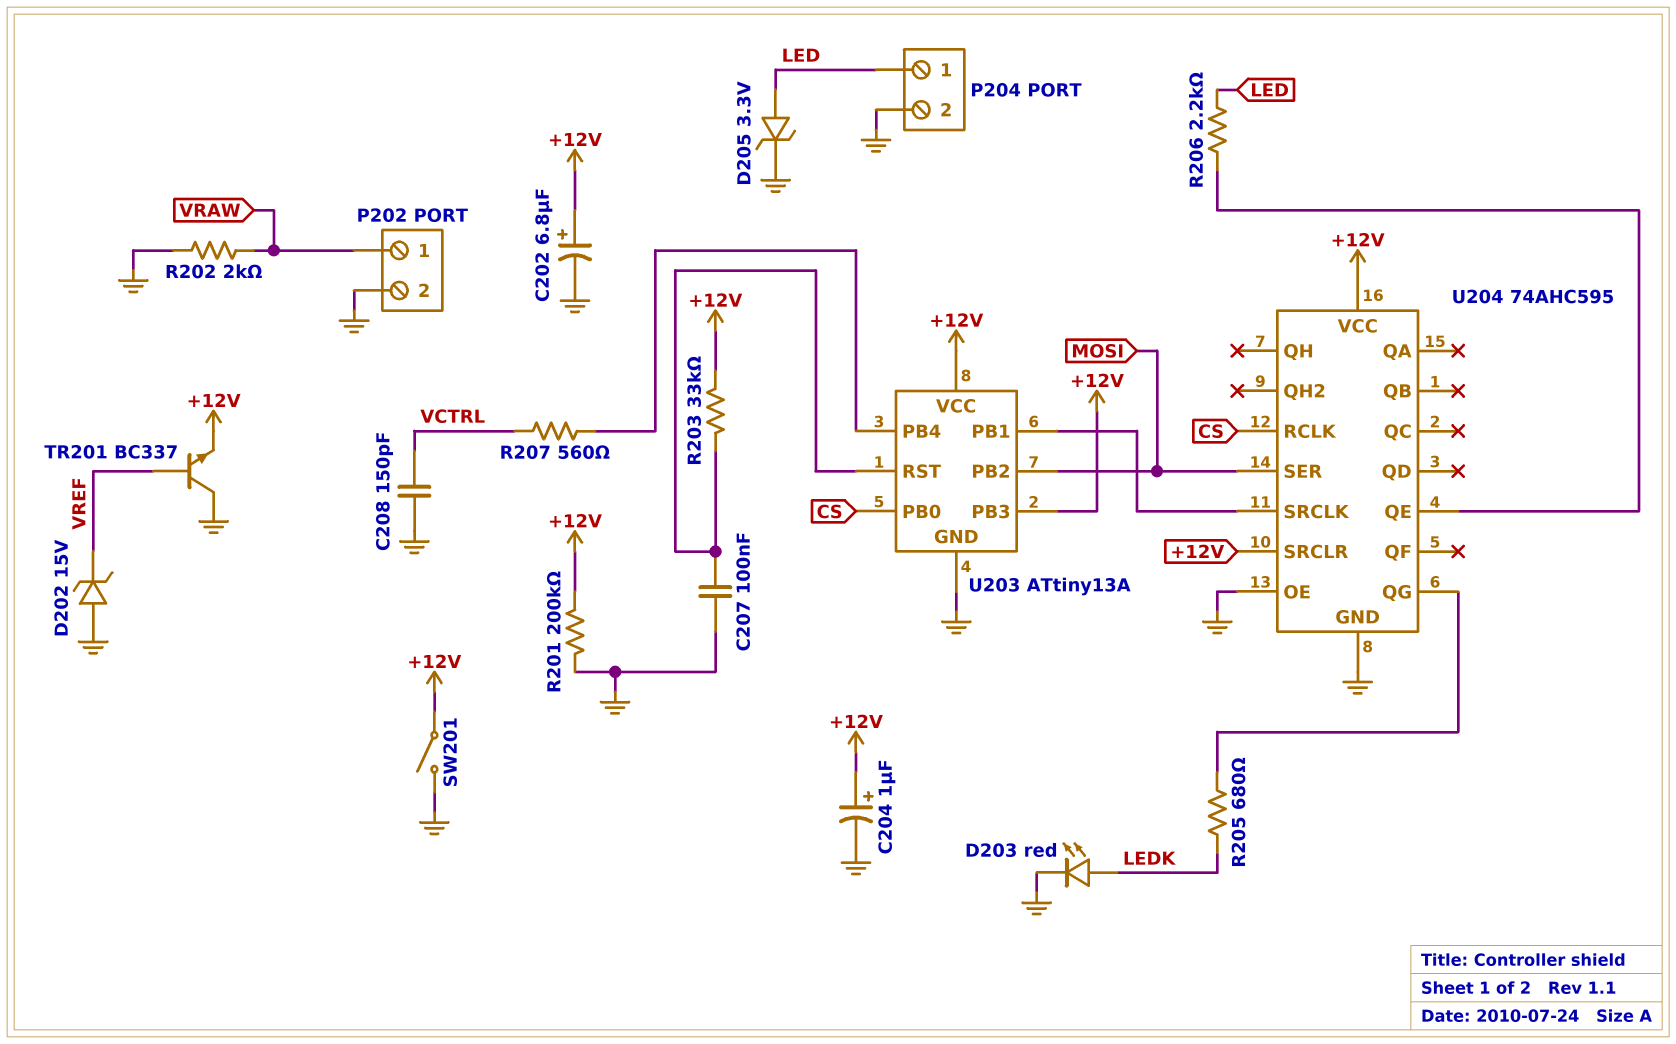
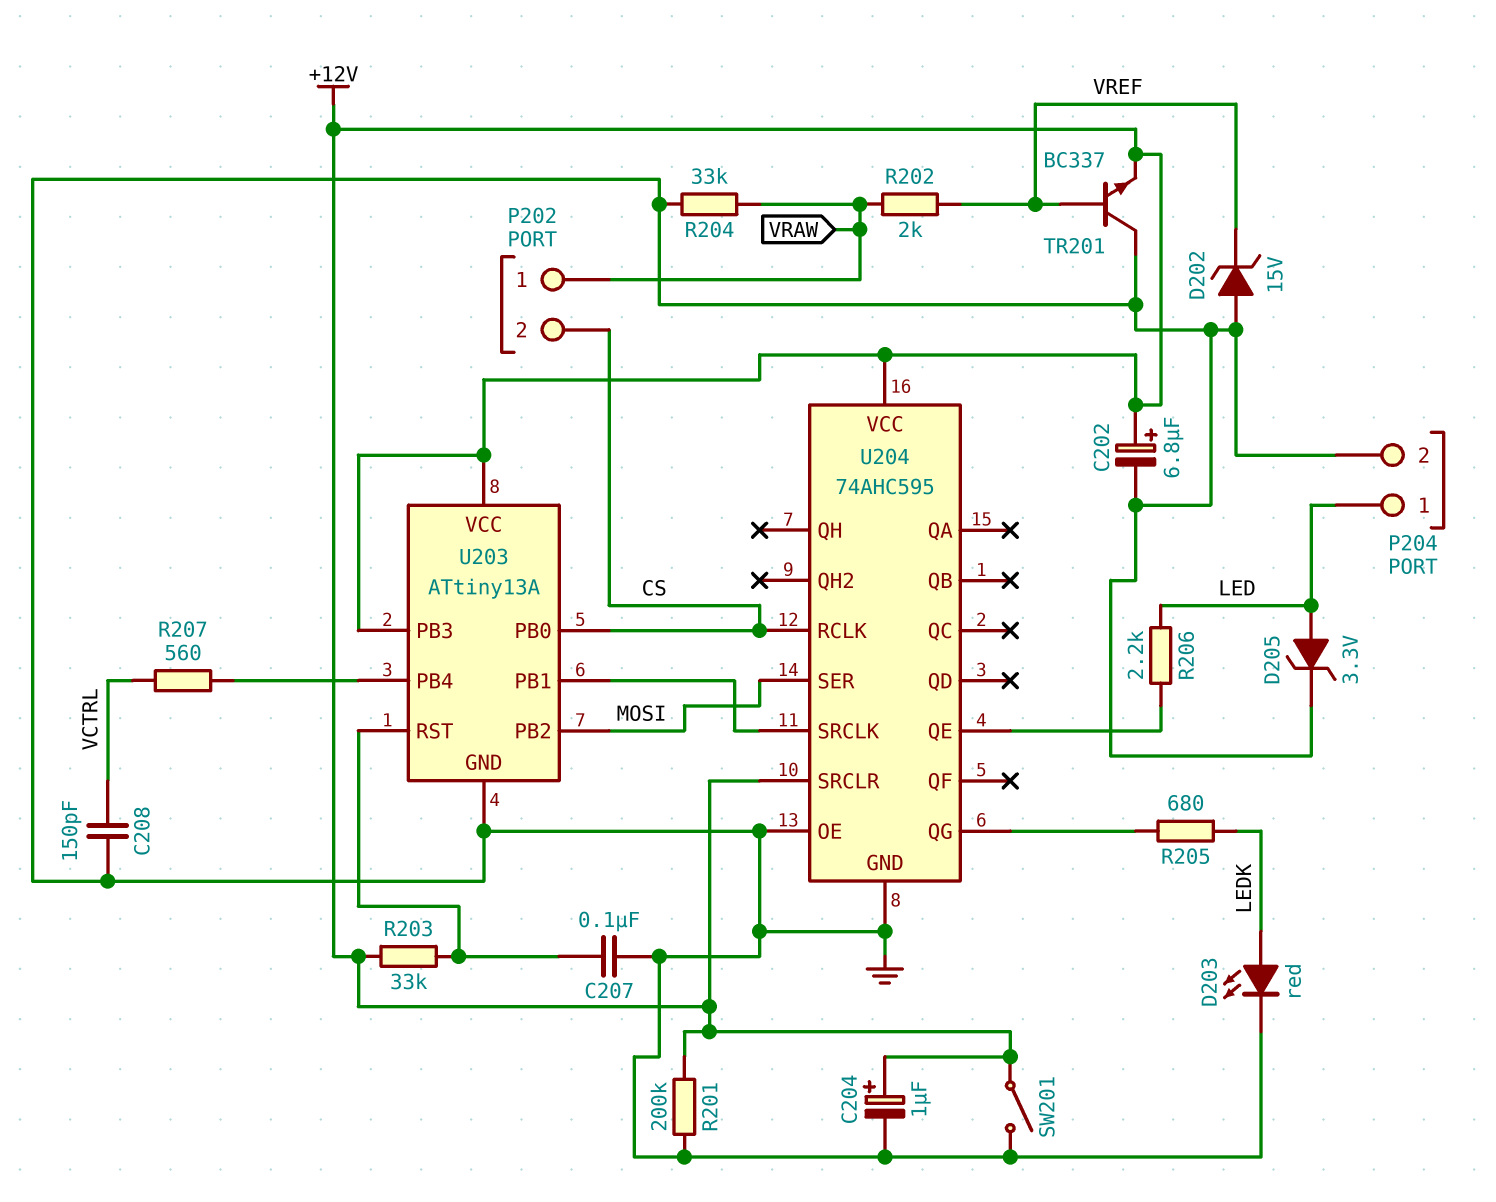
P202 pin 2: GND -> CS
R202: 2k (GND, VRAW) -> 2k (VRAW, VREF)
R204: none -> 33k (GND, VRAW)

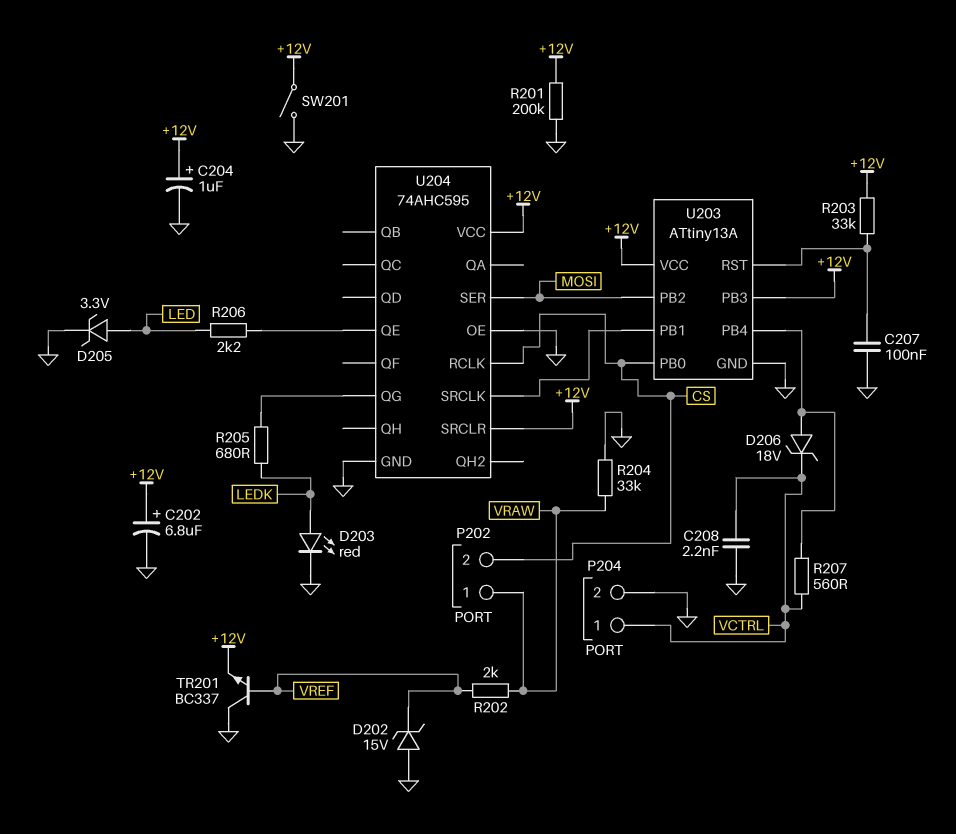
C208: 150pF (GND, VCTRL) -> 2.2nF (GND, VCTRL)
D206: none -> zener 18V (A U203/PB4, K VCTRL)
P204 pin 1: LED -> VCTRL

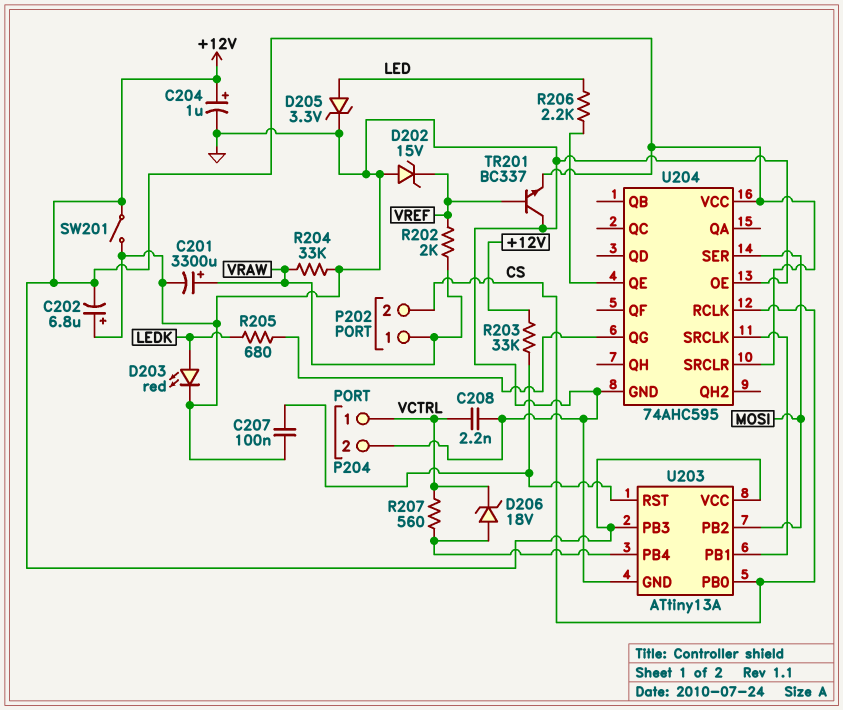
C201: none -> 3300uF (plus VRAW, minus GND)
C202: 6.8uF (plus +12V, minus GND) -> 6.8uF (plus GND, minus +12V)
R201: 200k (+12V, GND) -> none

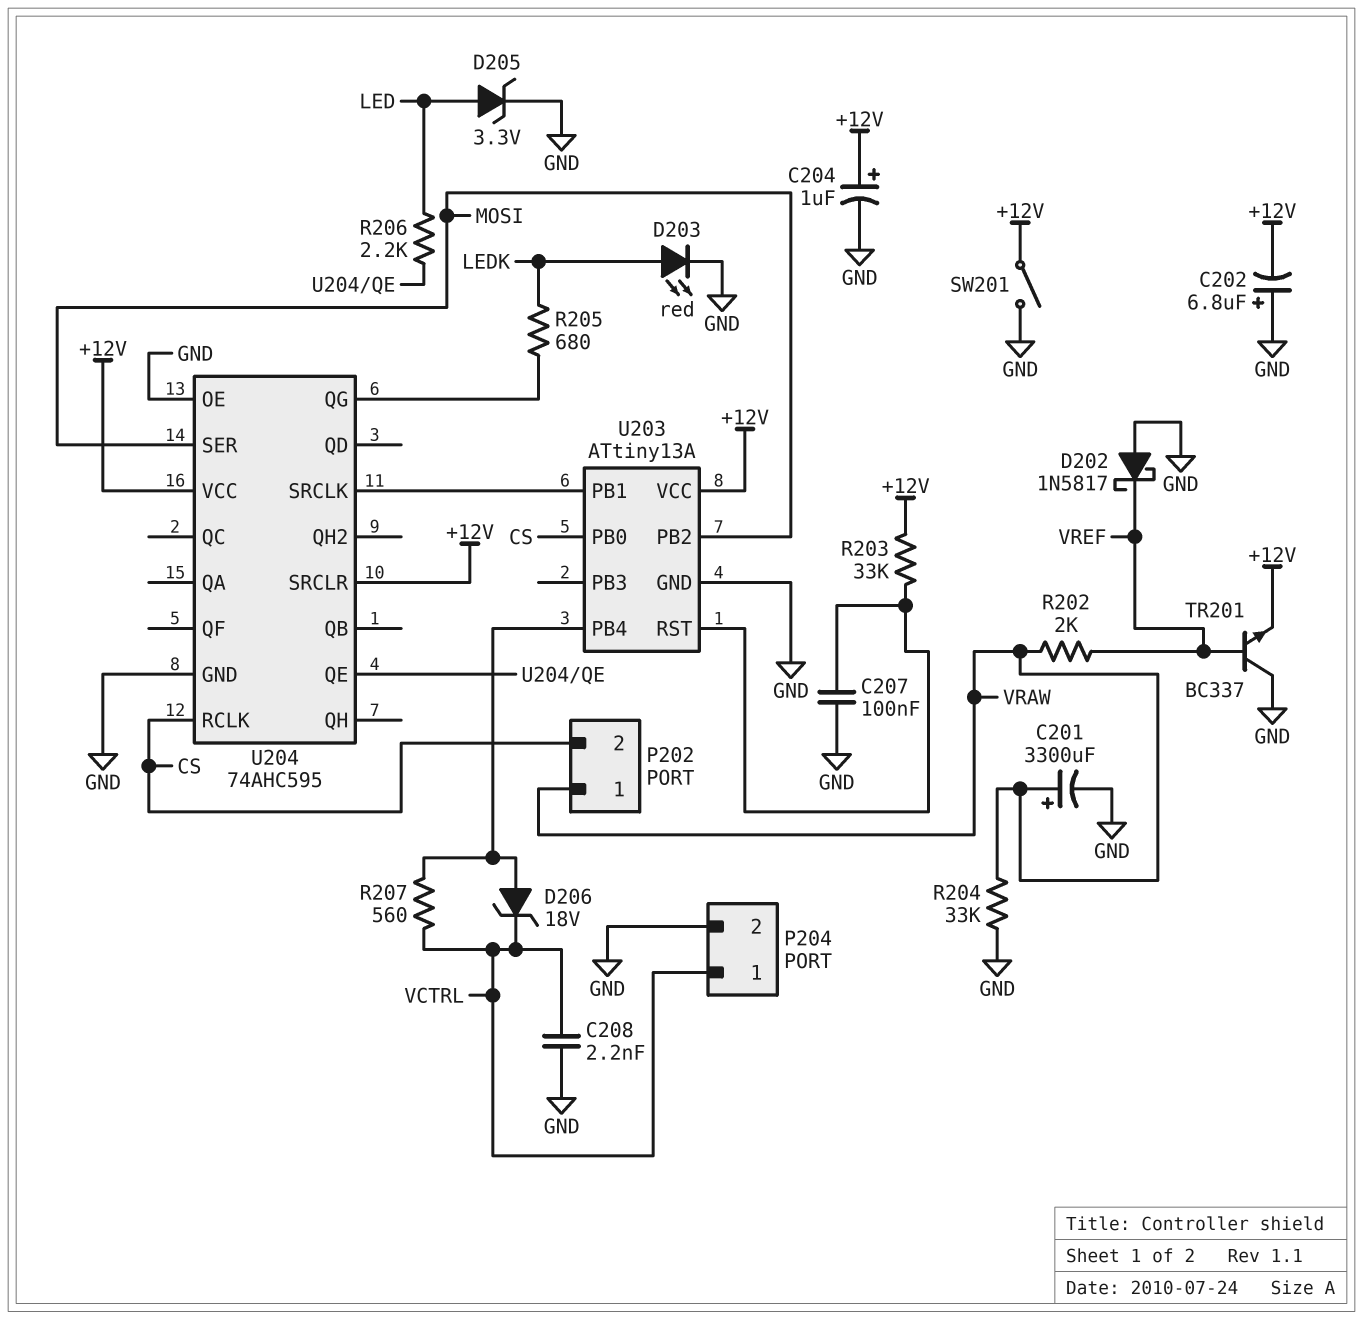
D202: zener 15V (A GND, K VREF) -> schottky 1N5817 (A GND, K VREF)
U203 pin PB3: +12V -> none

